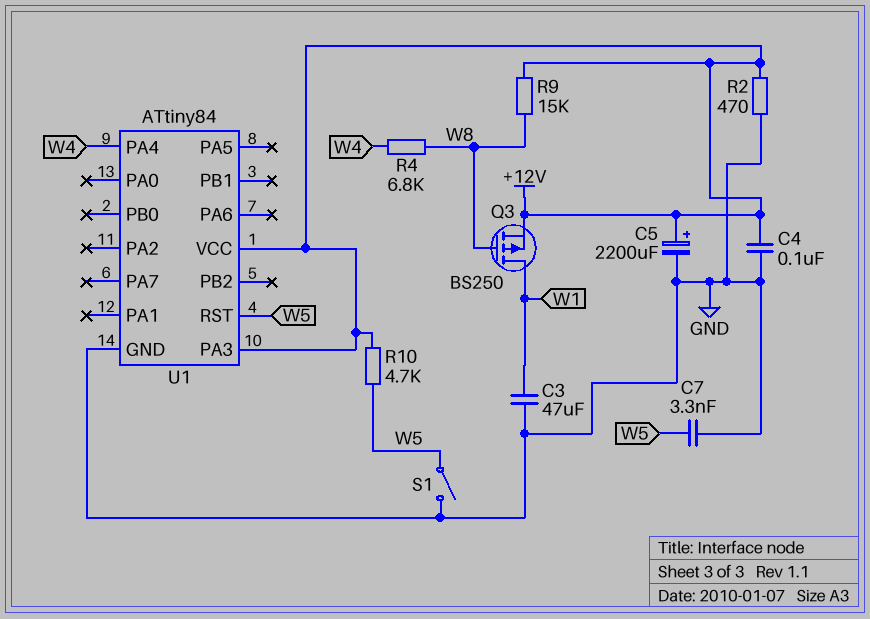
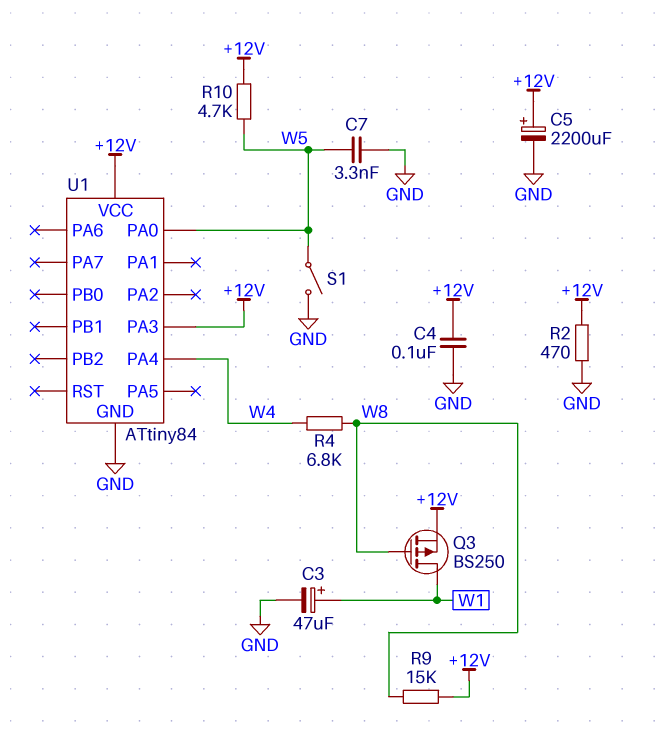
C3: 47uF (GND, W1) -> 47uF (plus W1, minus GND)
U1 pin PA0: none -> W5
U1 pin RST: W5 -> none

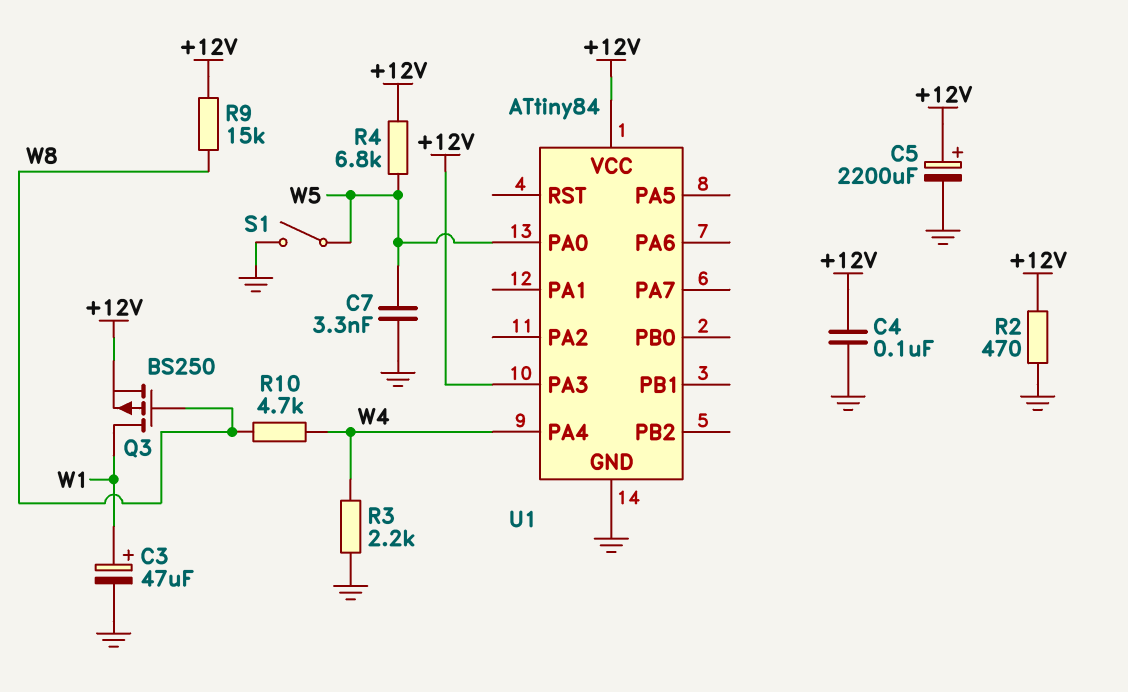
R3: none -> 2.2k (GND, W4)
R4: 6.8k (W4, W8) -> 6.8k (+12V, W5)
R10: 4.7k (+12V, W5) -> 4.7k (W4, W8)

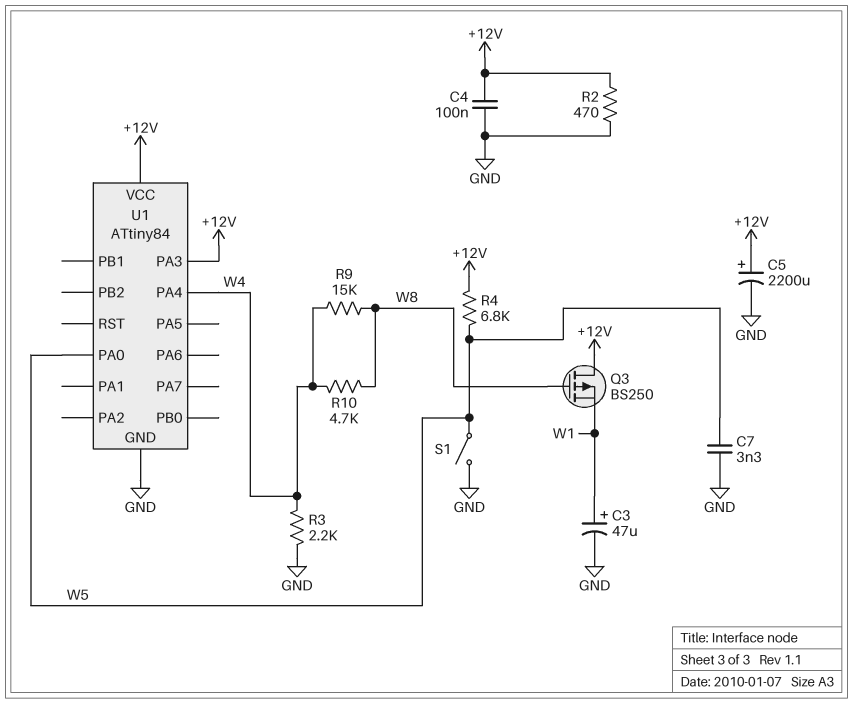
Q3: PMOS BS250 (G W8, D W1, S +12V) -> PMOS BS250 (G W8, D +12V, S W1)
R9: 15k (+12V, W8) -> 15k (W4, W8)

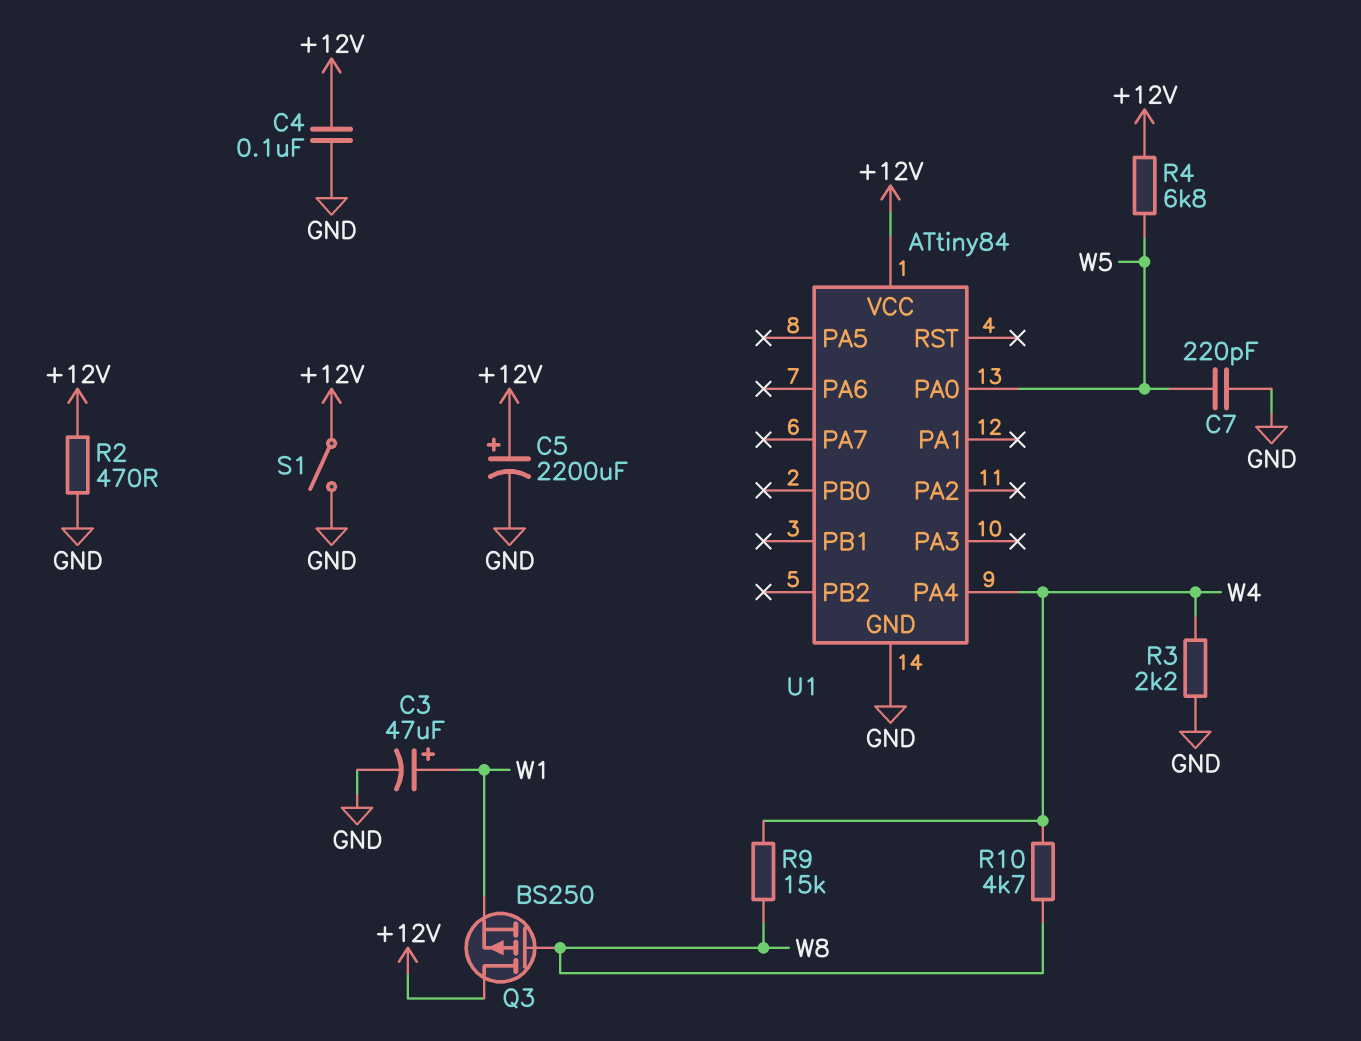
C7: 3.3nF (GND, W5) -> 220pF (GND, W5)
S1: switch (GND, W5) -> switch (+12V, GND)
U1 pin PA3: +12V -> none

